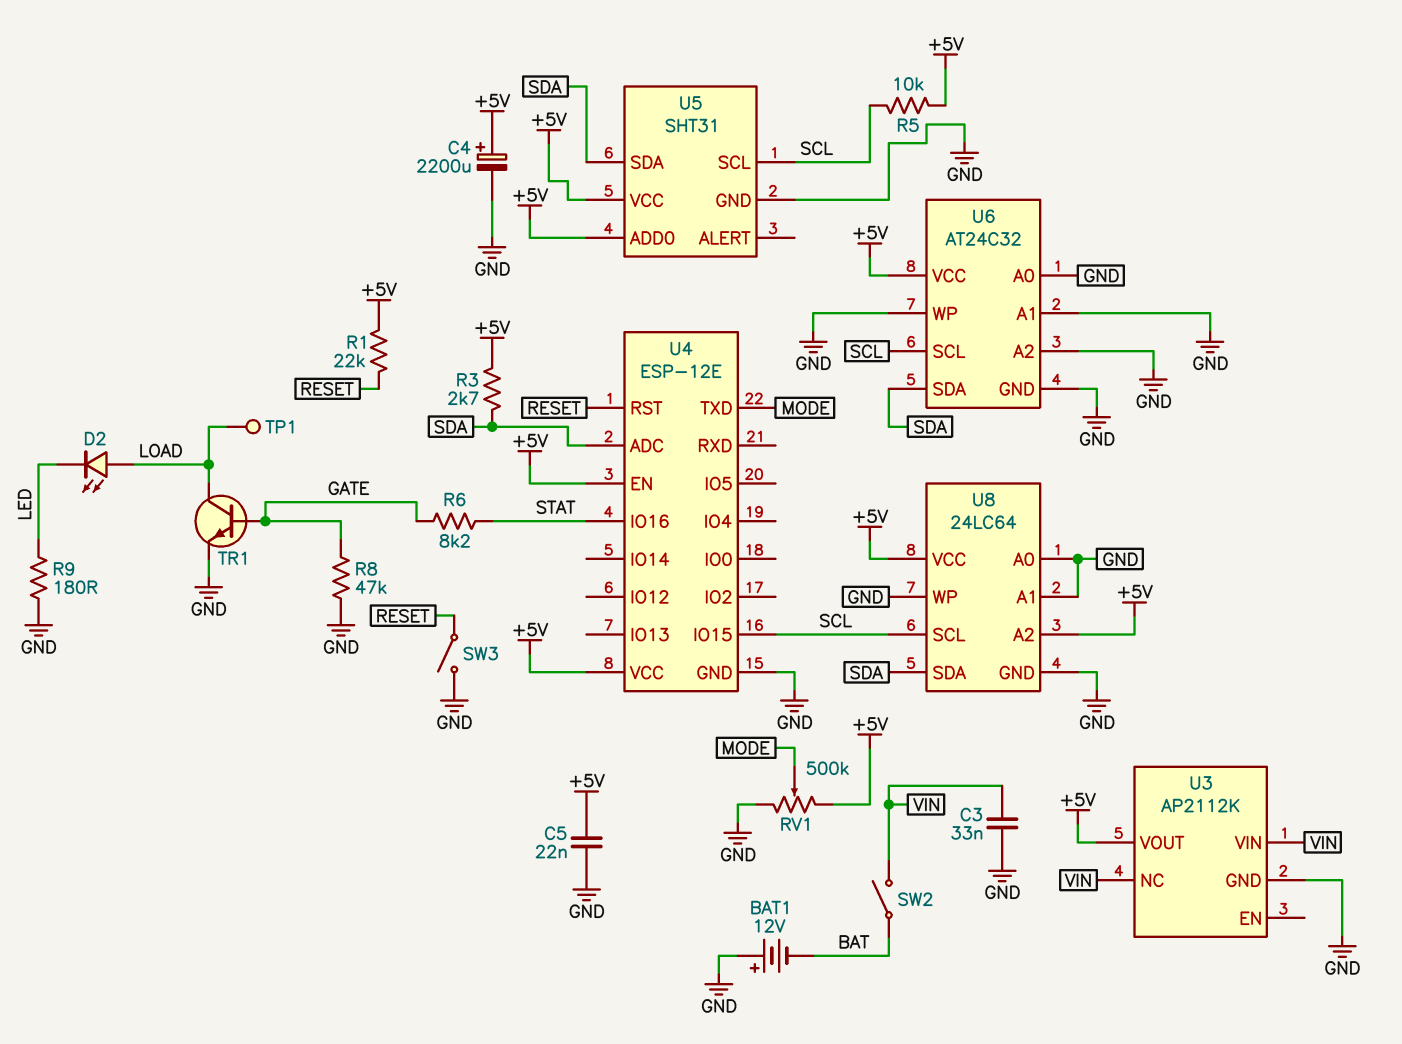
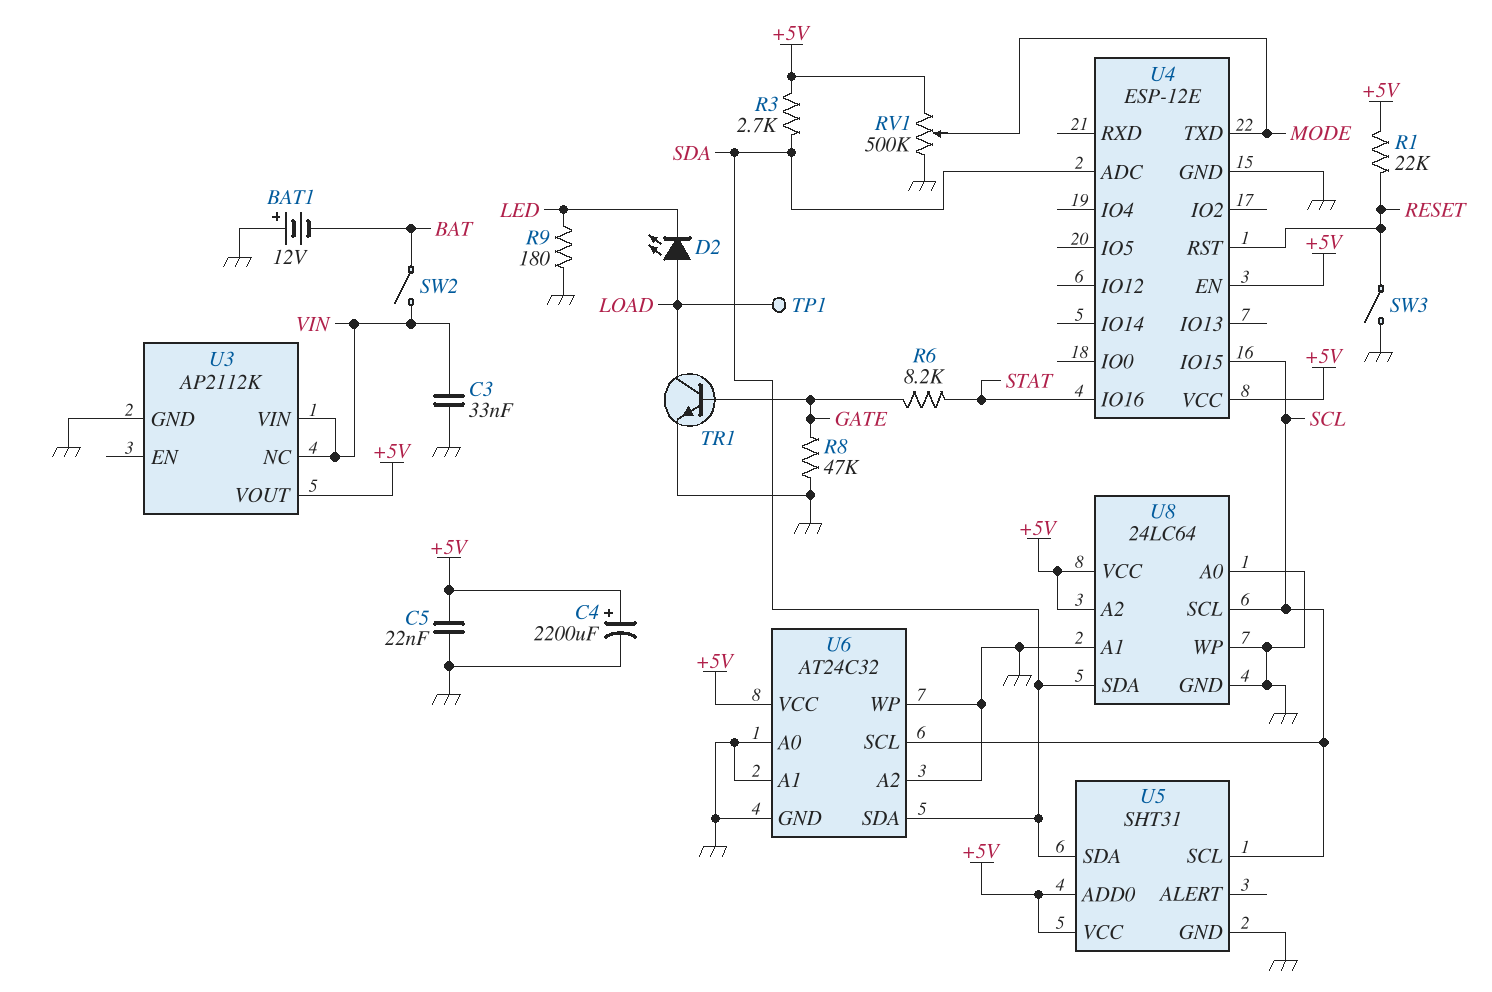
R5: 10k (+5V, SCL) -> none

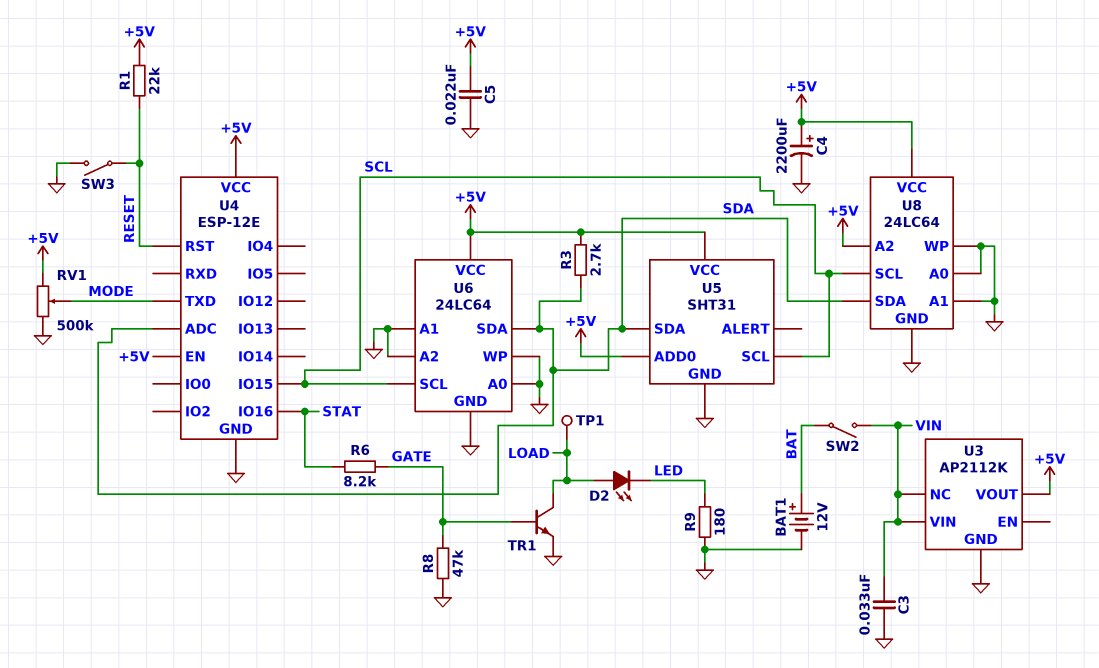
BAT1: 12V (plus GND, minus BAT) -> 12V (plus BAT, minus GND)
U6: AT24C32 -> 24LC64

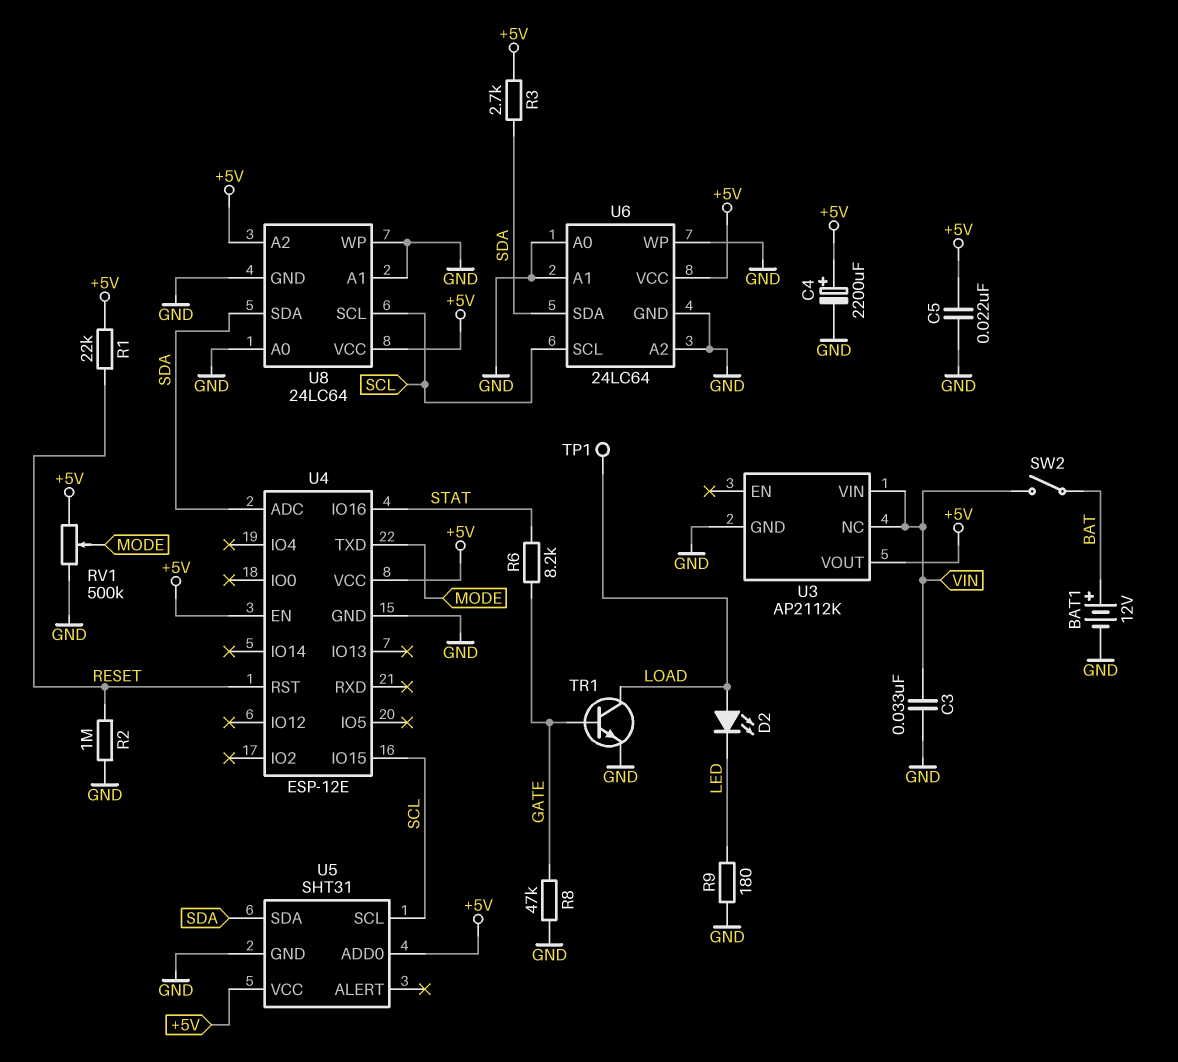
R2: none -> 1M (GND, RESET)
SW3: switch (GND, RESET) -> none

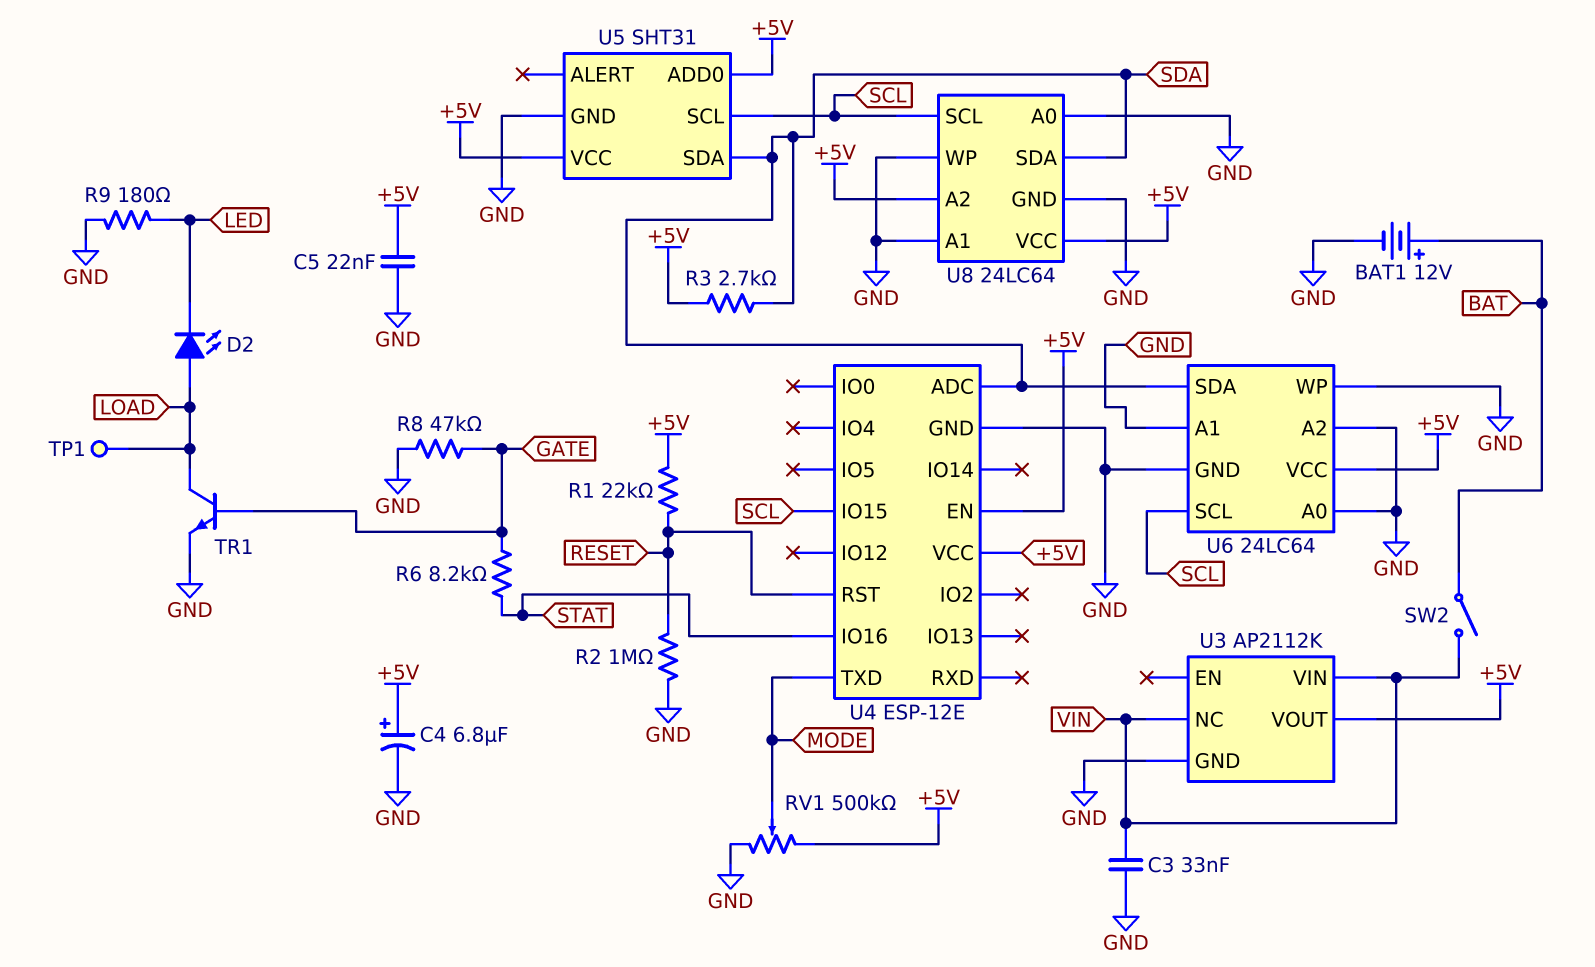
C4: 2200uF (plus +5V, minus GND) -> 6.8uF (plus +5V, minus GND)

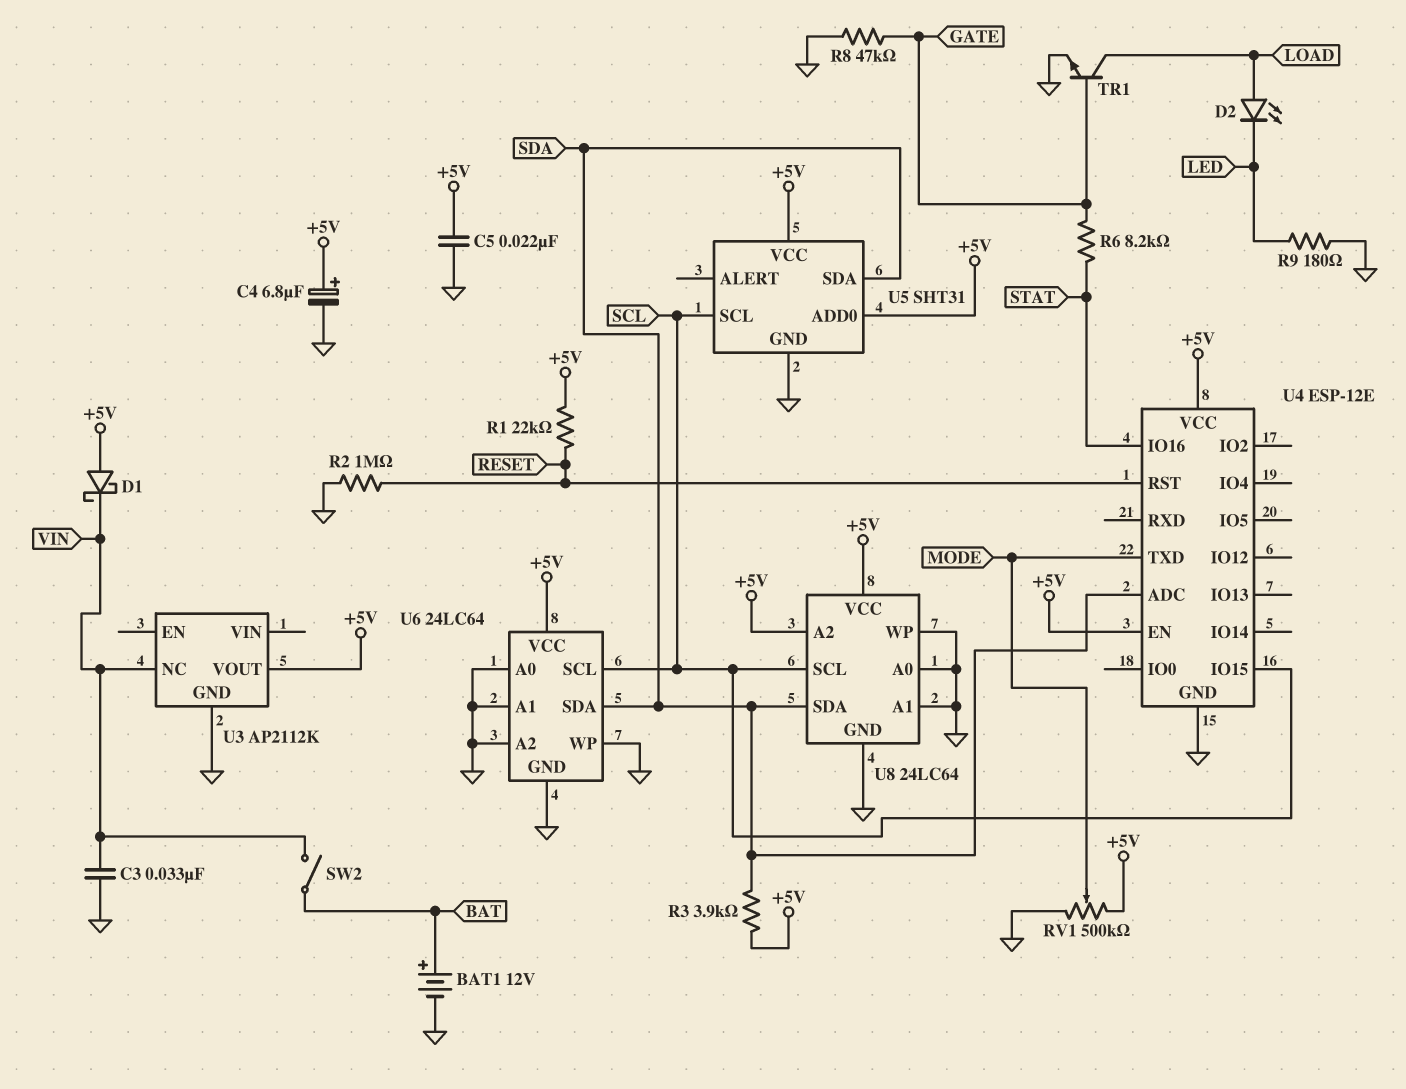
D1: none -> schottky (A +5V, K VIN)
R3: 2.7k (+5V, SDA) -> 3.9k (+5V, SDA)
TP1: test point (LOAD) -> none
U3 pin VIN: VIN -> none

